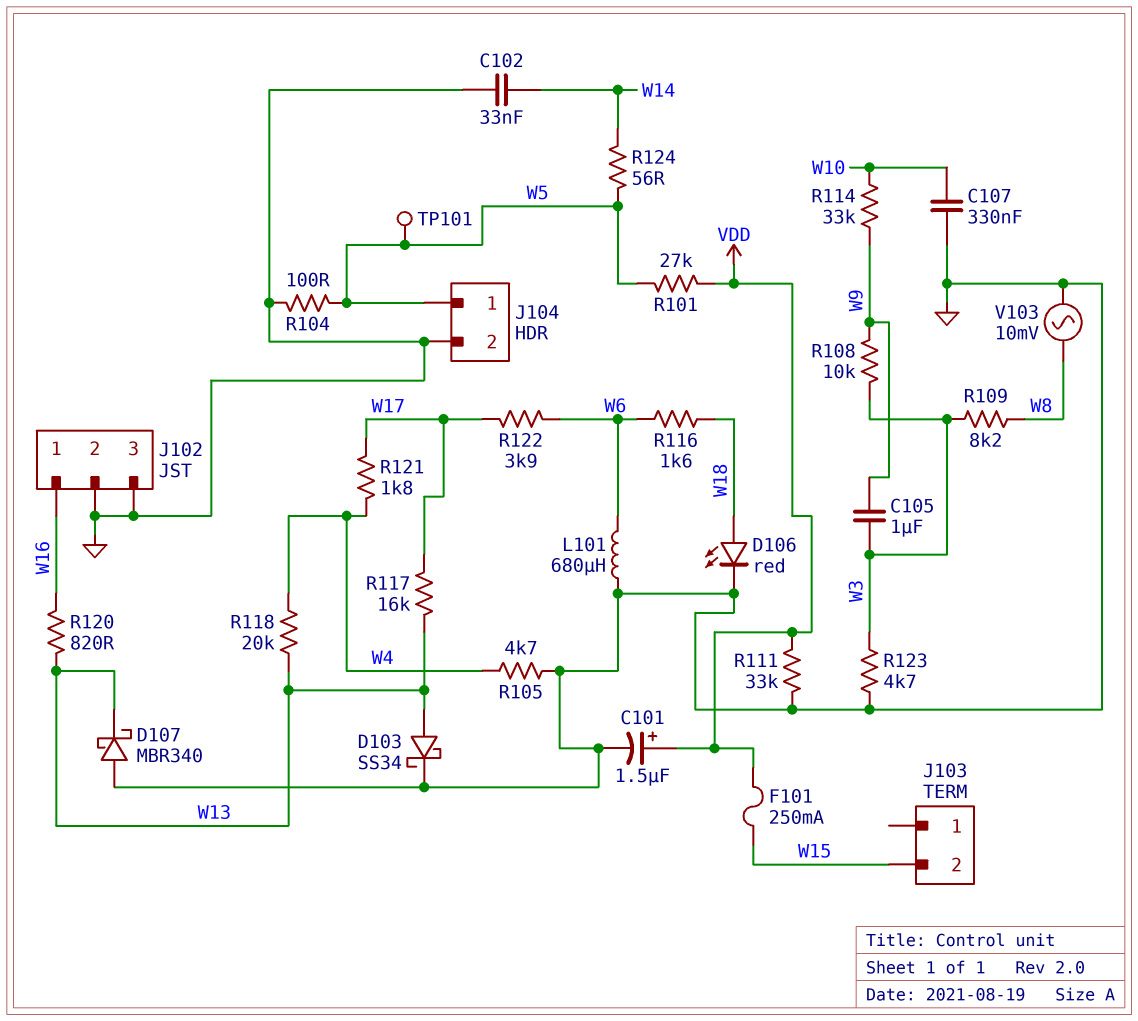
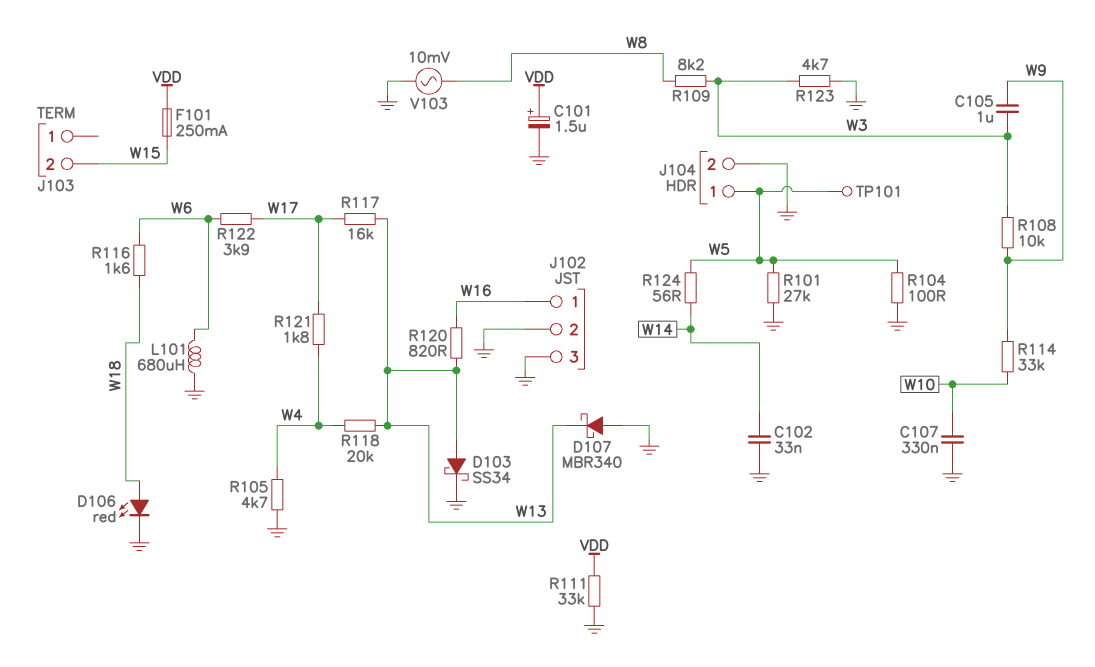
R101: 27k (VDD, W5) -> 27k (GND, W5)

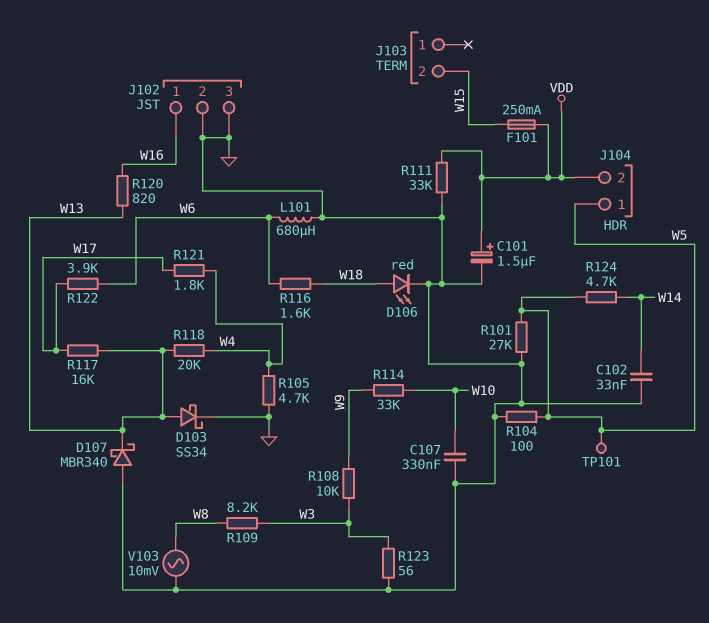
C105: 1uF (W3, W9) -> none
J104 pin 2: GND -> VDD
R123: 4.7k (GND, W3) -> 56 (GND, W3)
R124: 56 (W5, W14) -> 4.7k (W5, W14)

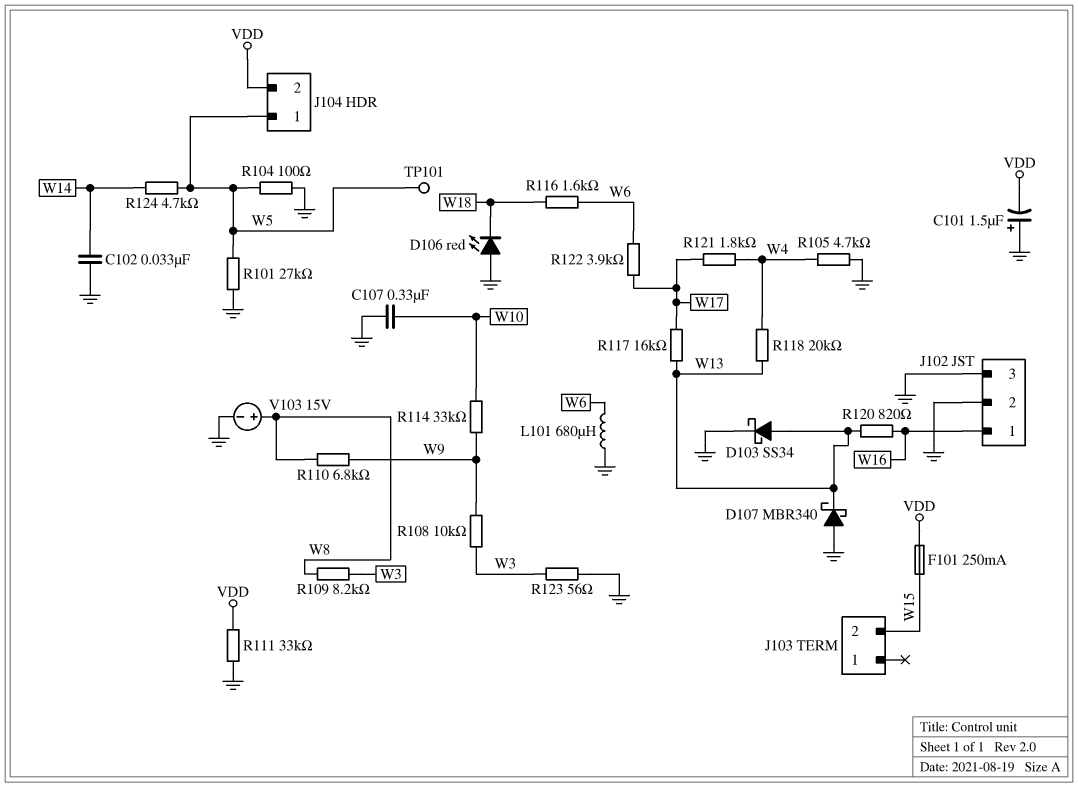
C101: 1.5uF (plus VDD, minus GND) -> 1.5uF (plus GND, minus VDD)
D106: LED red (A W18, K GND) -> LED red (A GND, K W18)
R110: none -> 6.8k (W8, W9)
V103: AC 10mV (GND, W8) -> 15V (plus W8, minus GND)

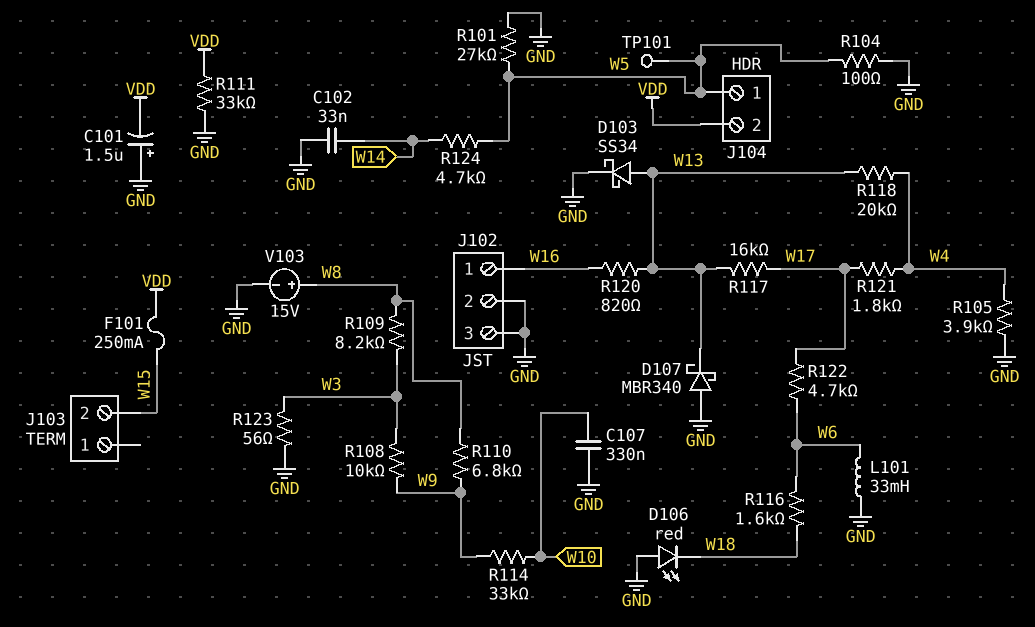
L101: 680uH (GND, W6) -> 33mH (GND, W6)
R105: 4.7k (GND, W4) -> 3.9k (GND, W4)
R122: 3.9k (W6, W17) -> 4.7k (W6, W17)

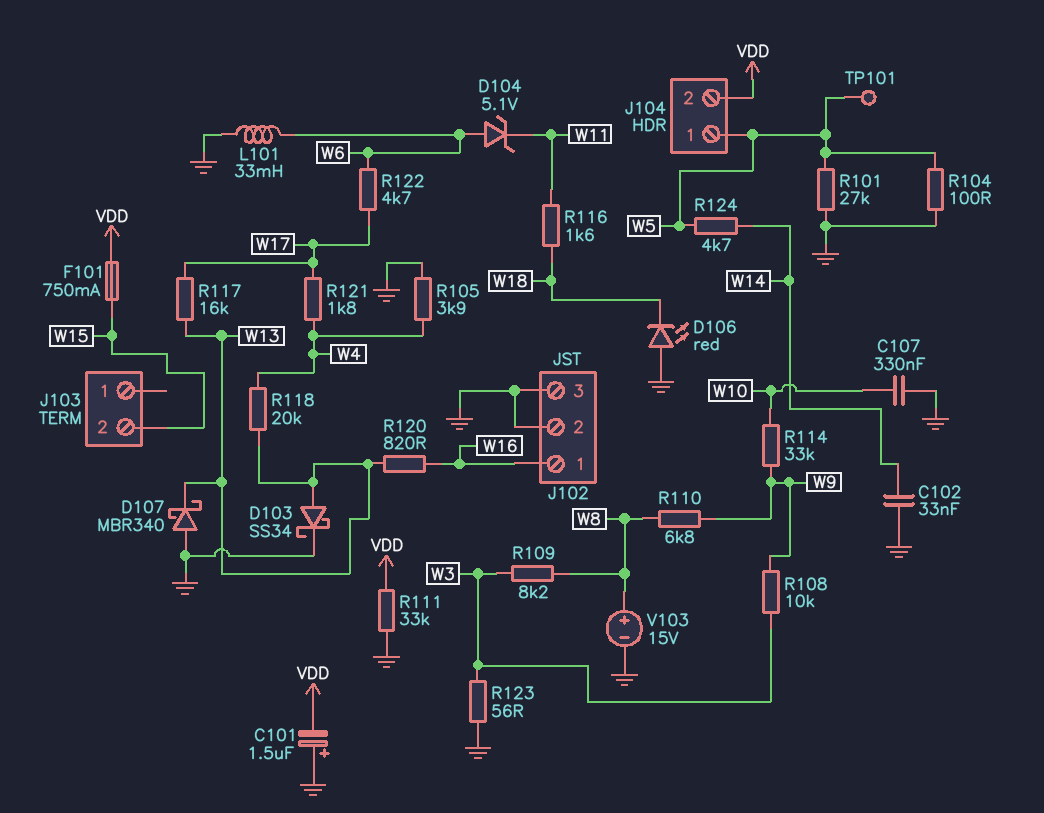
D104: none -> zener 5.1V (A W6, K W11)
F101: 250mA (VDD, W15) -> 750mA (VDD, W15)
R116: 1.6k (W6, W18) -> 1.6k (W11, W18)

